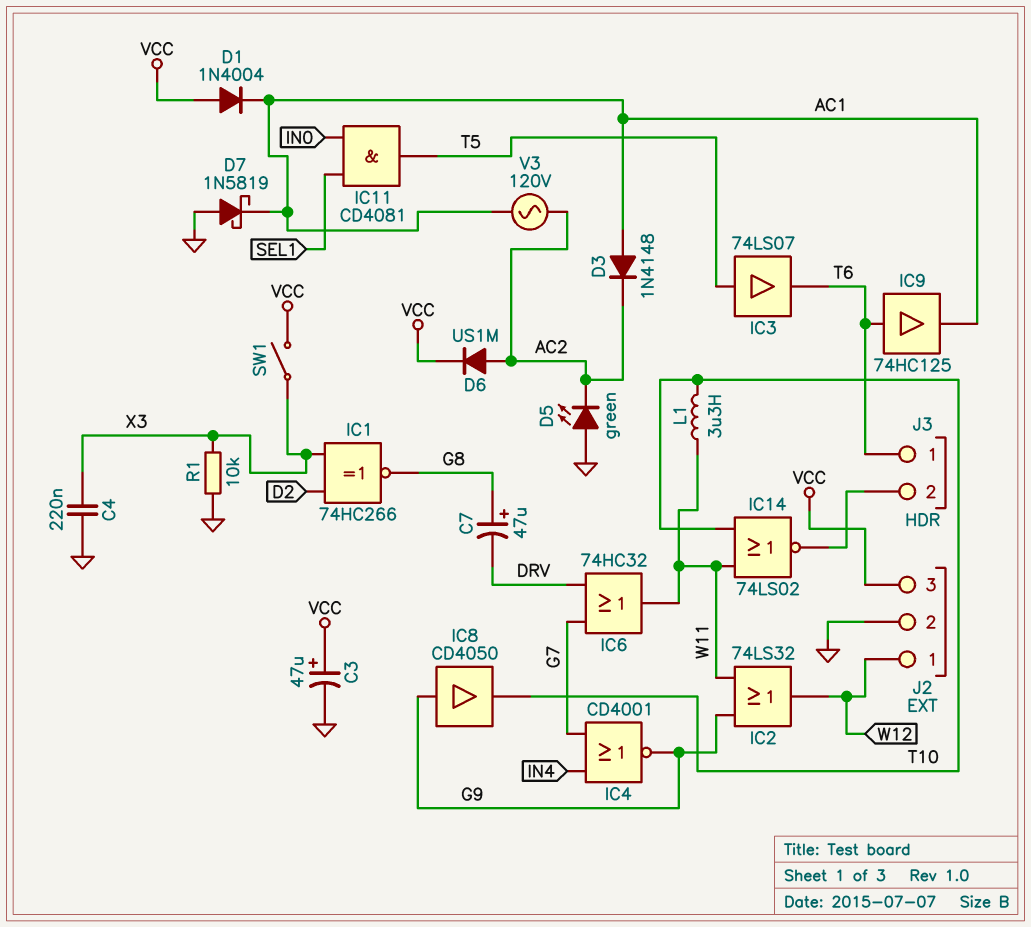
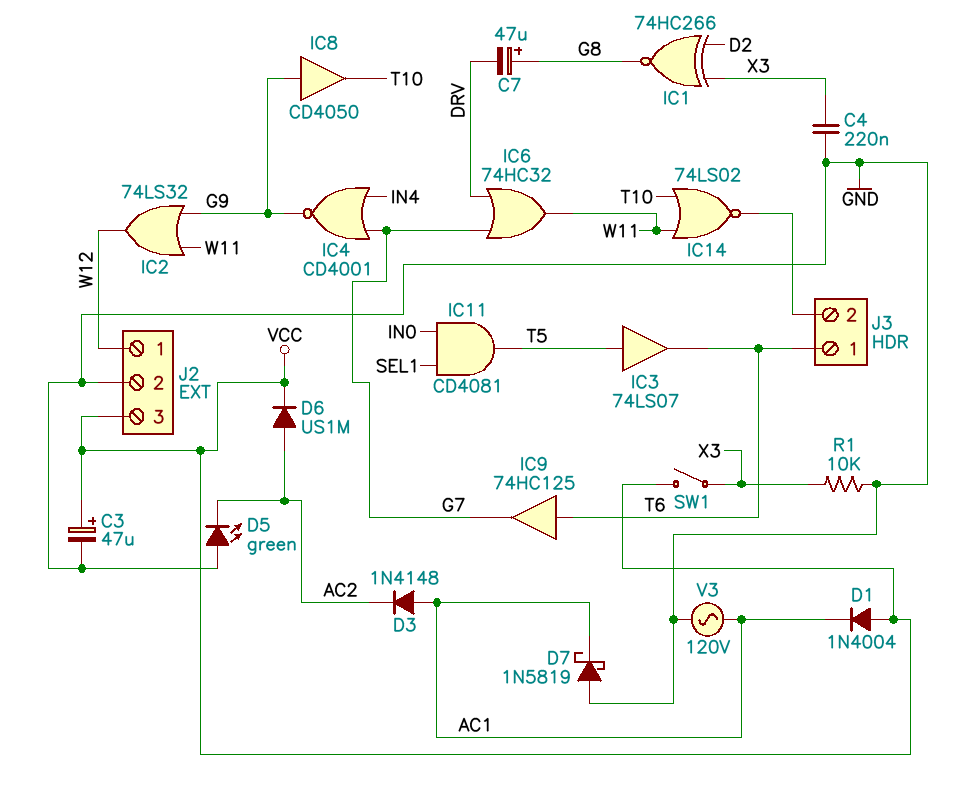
IC9: buffer 74HC125 (in T6, out AC1) -> buffer 74HC125 (in T6, out G7)
L1: 3.3uH (T10, W11) -> none
V3: AC 120V (AC1, AC2) -> AC 120V (AC1, GND)

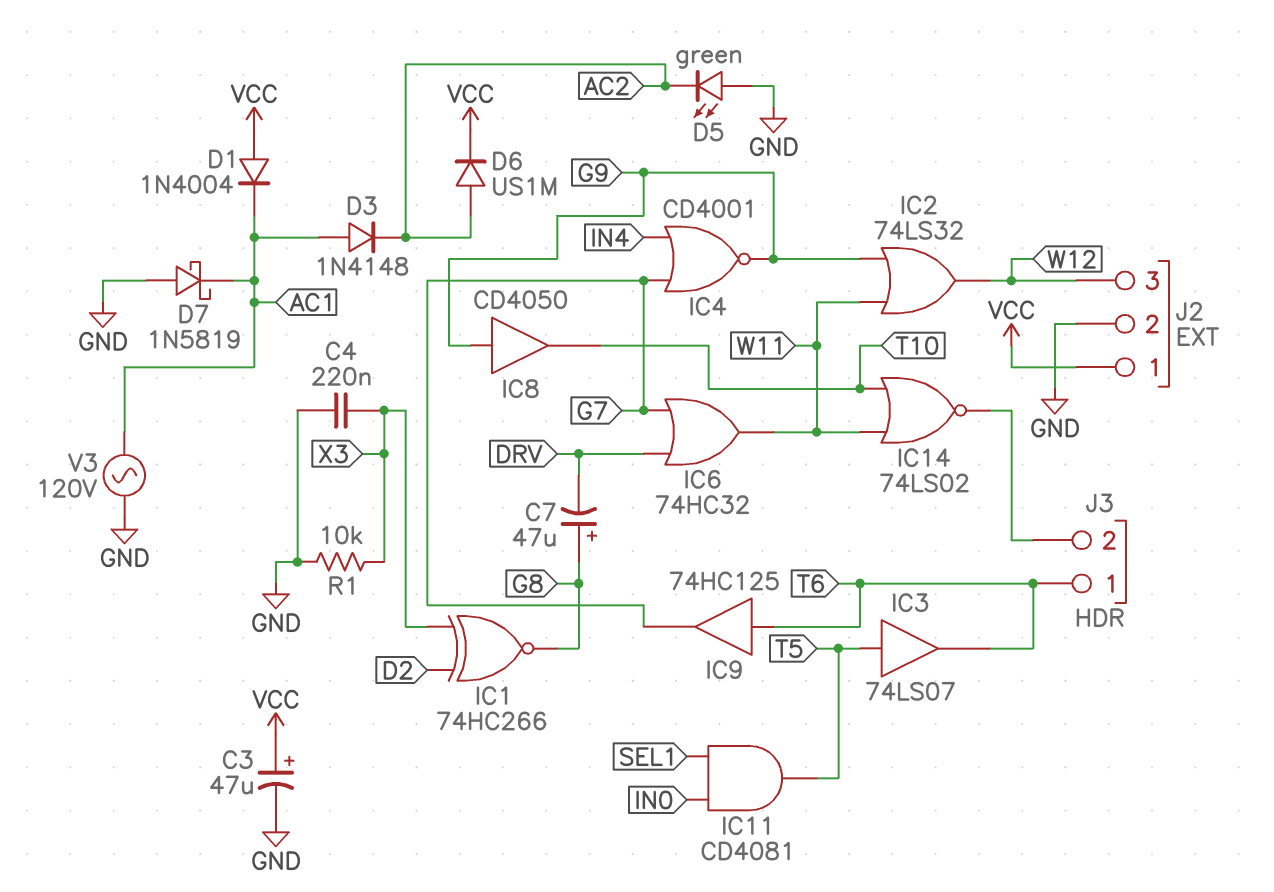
J2 pin 1: W12 -> VCC
J2 pin 3: VCC -> W12
SW1: switch (VCC, X3) -> none

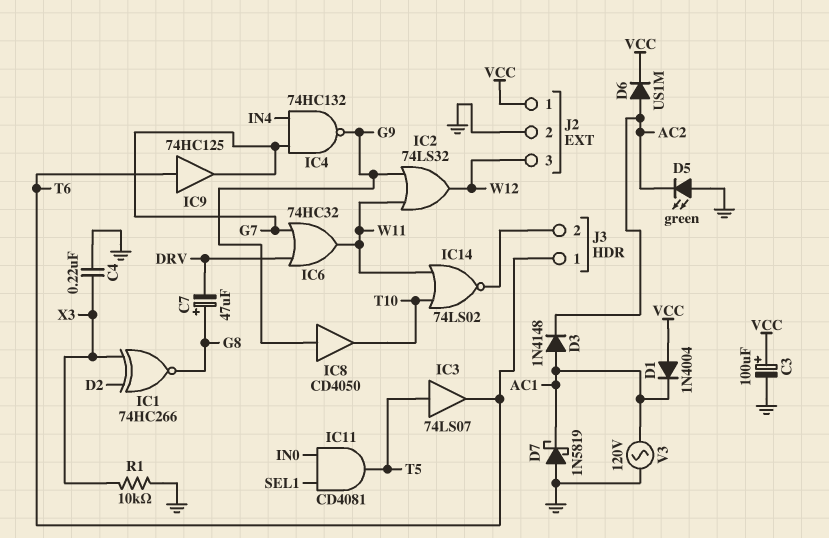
C3: 47uF (plus VCC, minus GND) -> 100uF (plus VCC, minus GND)
IC4: NOR CD4001 (in G7, in IN4, out G9) -> NAND 74HC132 (in G7, in IN4, out G9)

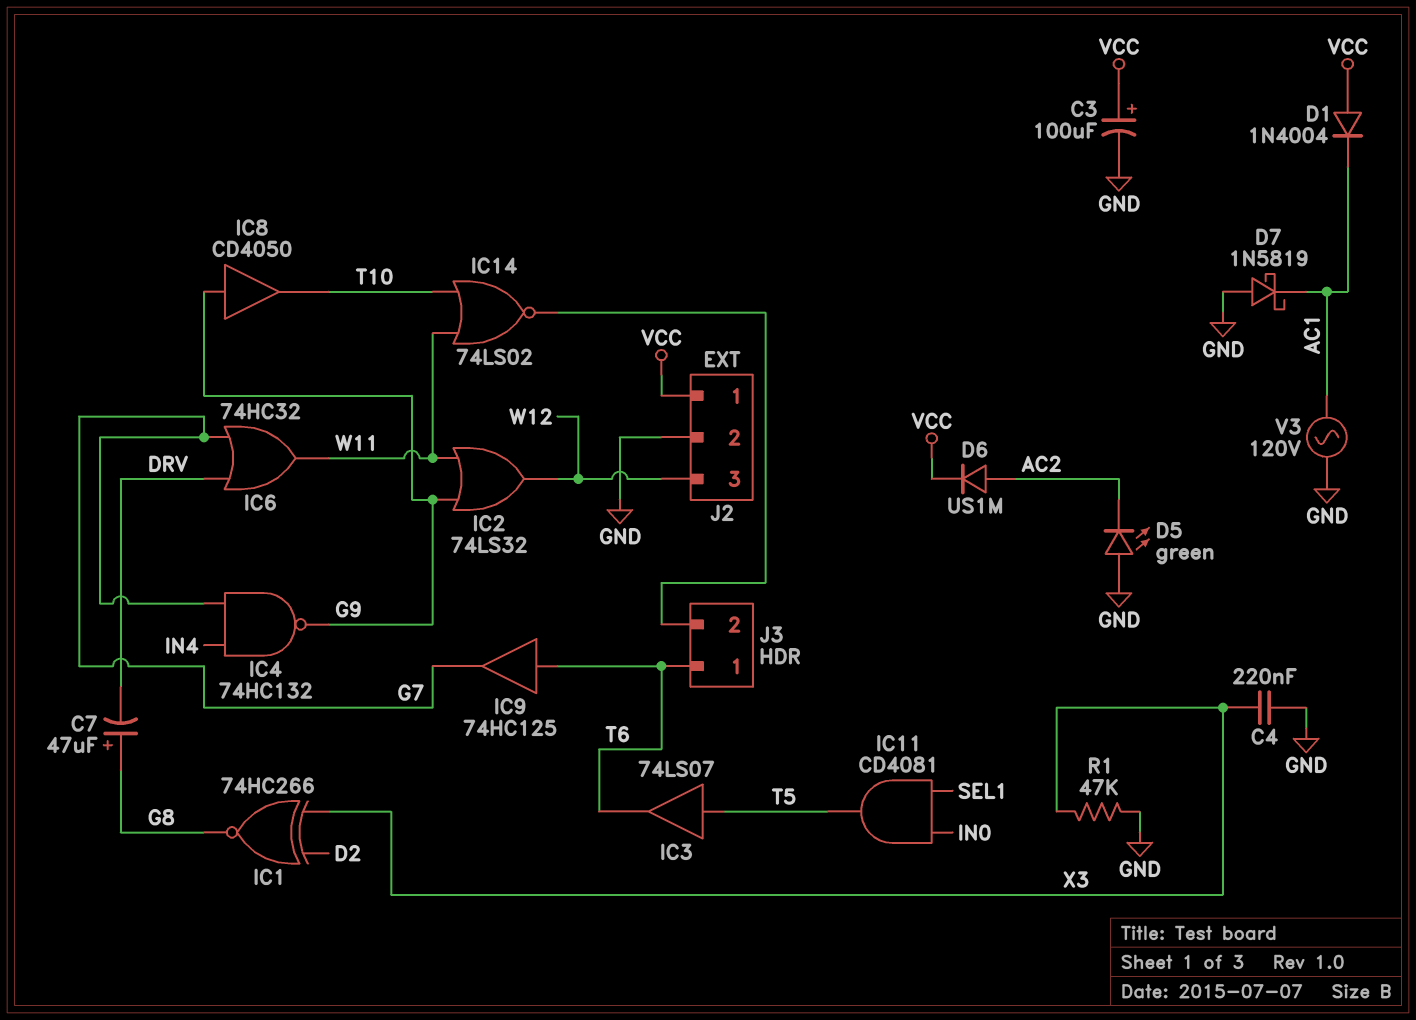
D3: diode 1N4148 (A AC1, K AC2) -> none
R1: 10k (GND, X3) -> 47k (GND, X3)

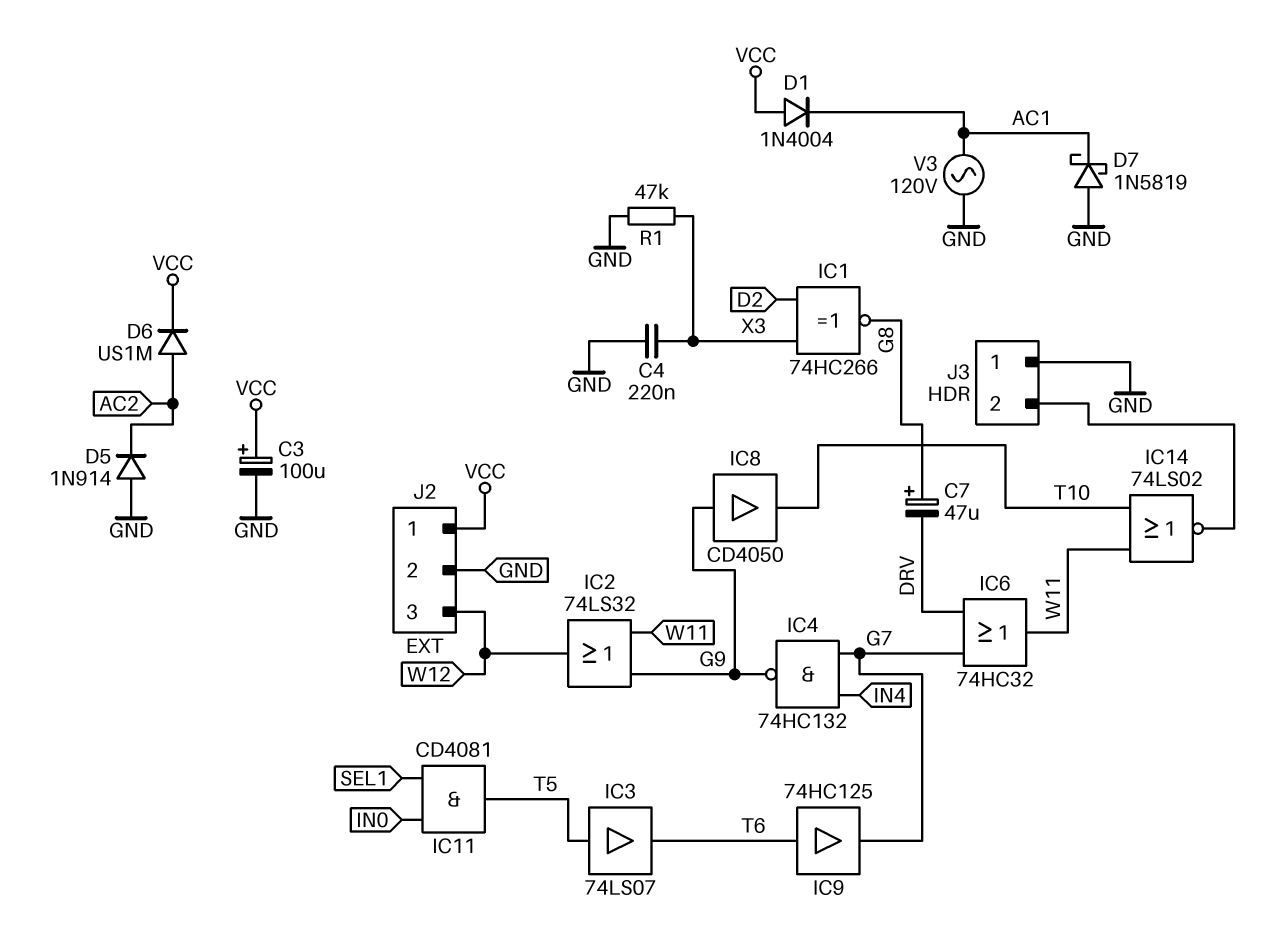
D5: LED green (A GND, K AC2) -> diode 1N914 (A GND, K AC2)
J3 pin 1: T6 -> GND

